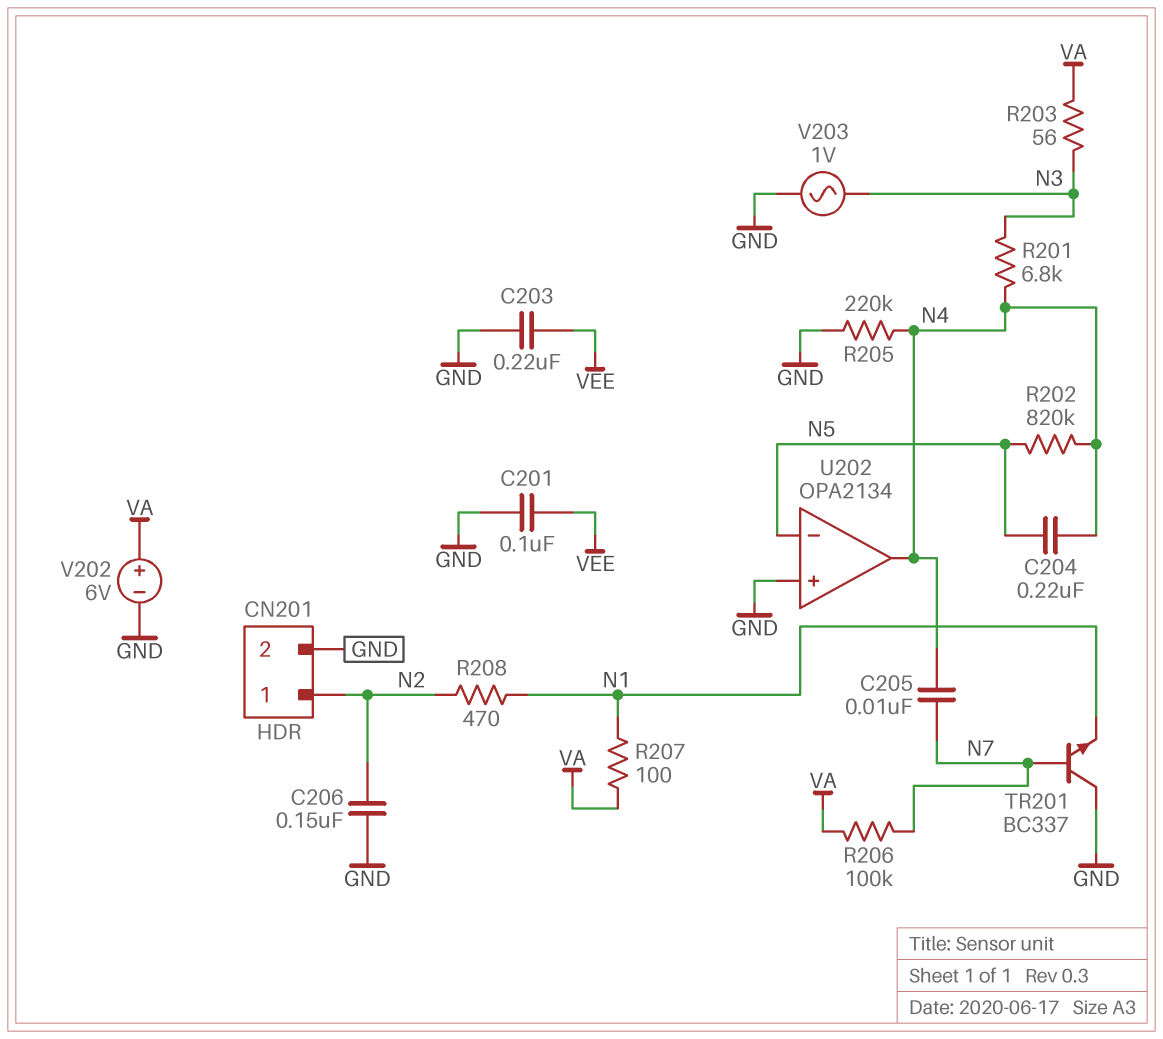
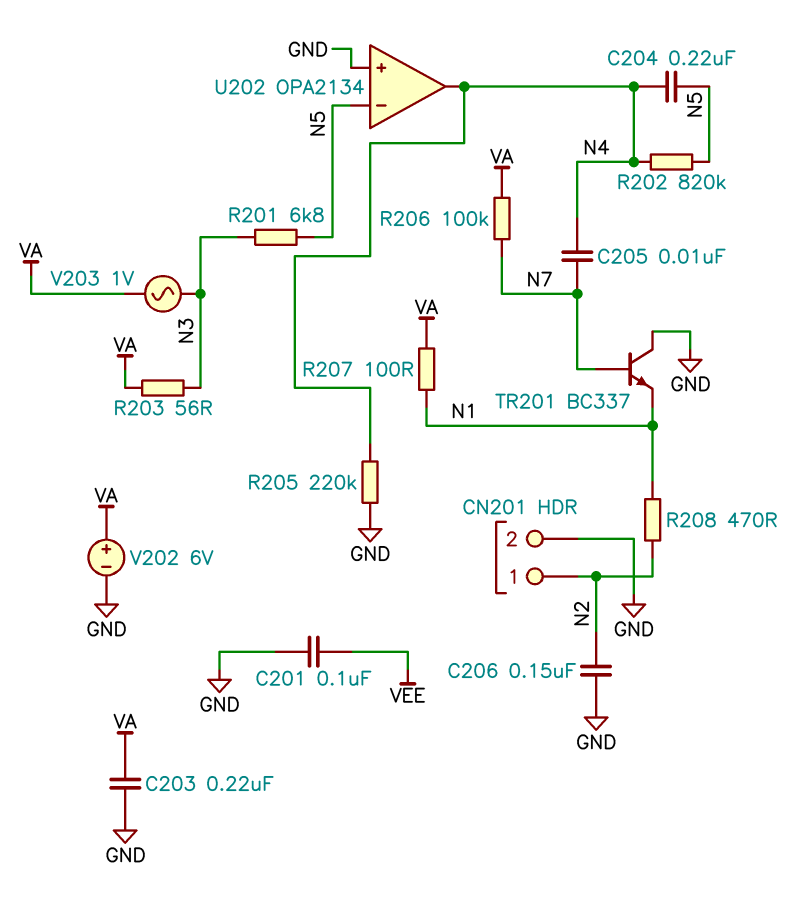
C203: 220nF (GND, VEE) -> 220nF (GND, VA)
R201: 6.8k (N3, N4) -> 6.8k (N3, N5)
V203: AC 1V (GND, N3) -> AC 1V (N3, VA)

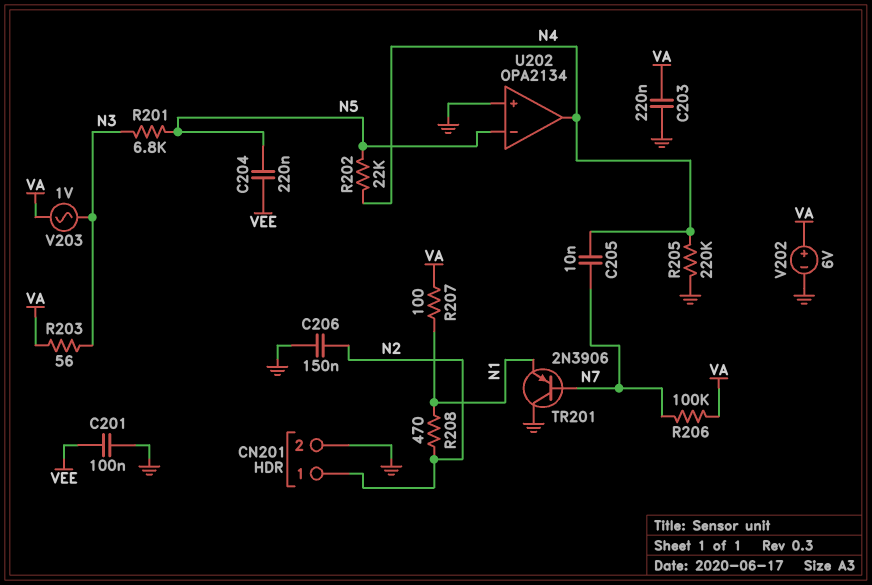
C204: 220nF (N4, N5) -> 220nF (N5, VEE)
R202: 820k (N4, N5) -> 22k (N4, N5)
TR201: NPN BC337 (B N7, C GND, E N1) -> PNP 2N3906 (B N7, C GND, E N1)

